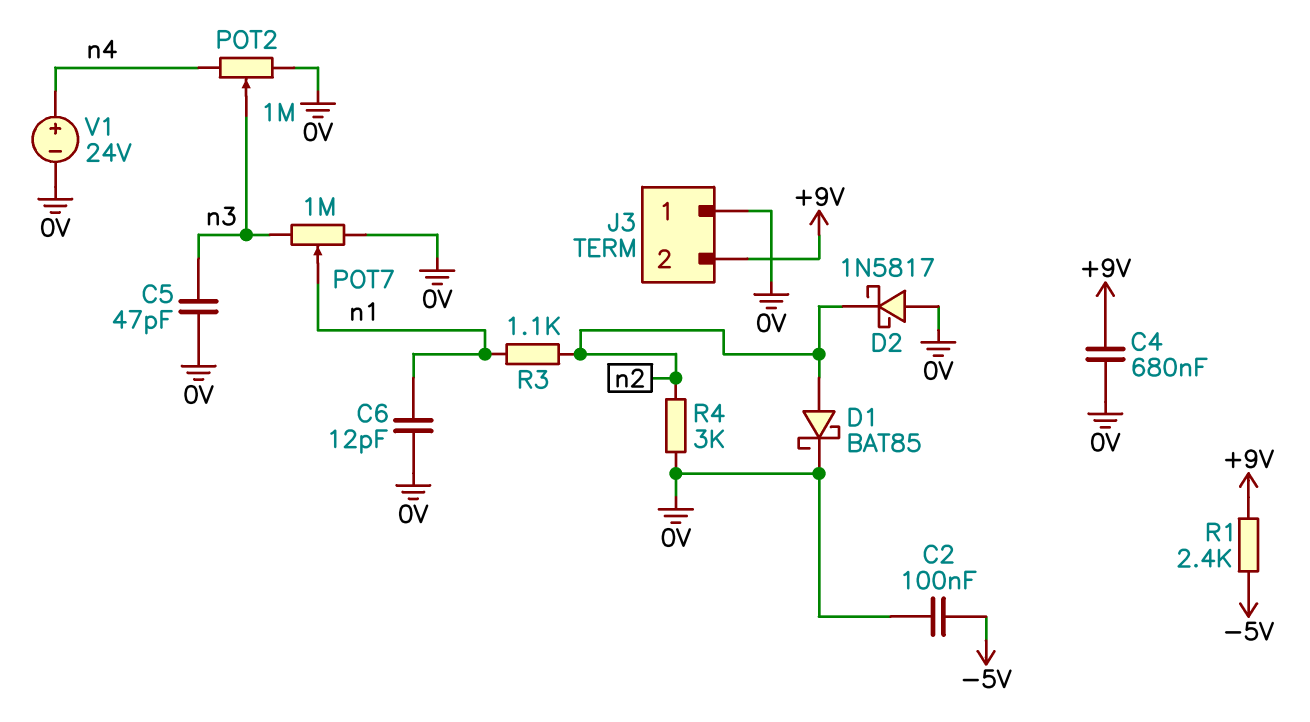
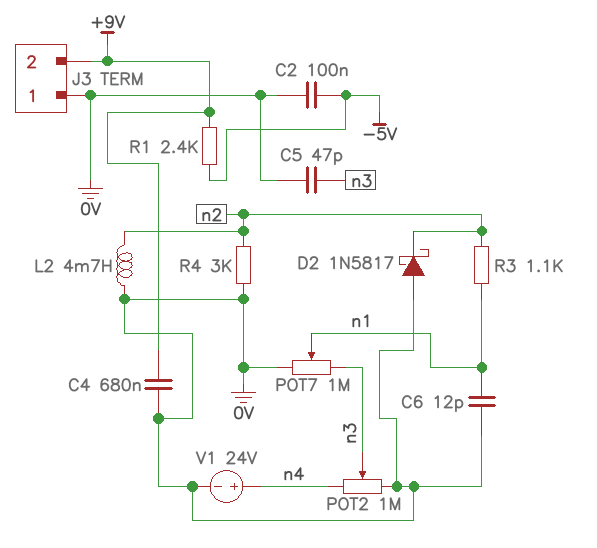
D1: schottky BAT85 (A n2, K 0V) -> none
L2: none -> 4.7mH (0V, n2)

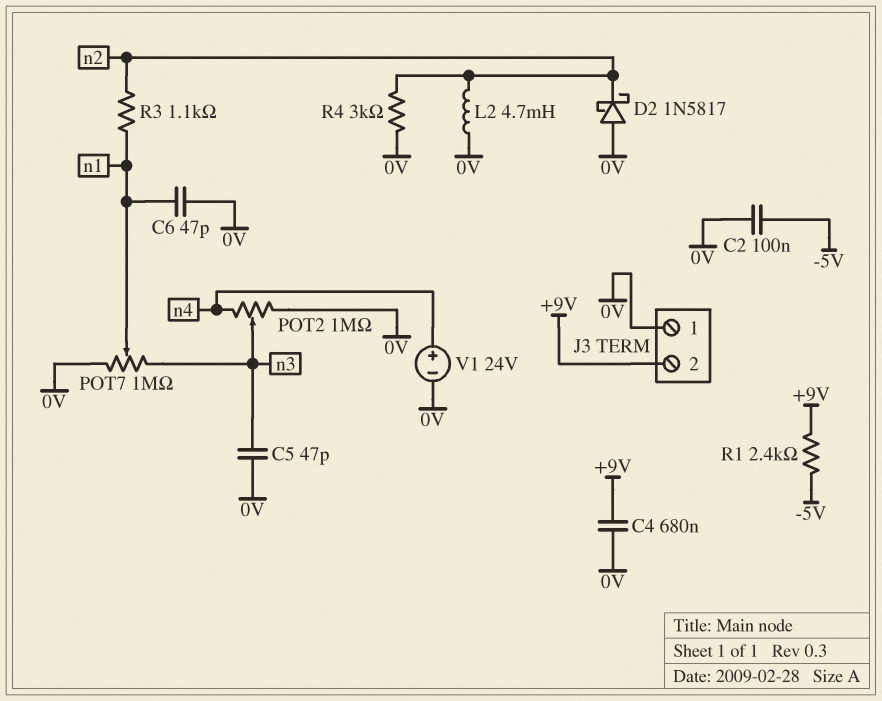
C6: 12pF (0V, n1) -> 47pF (0V, n1)

